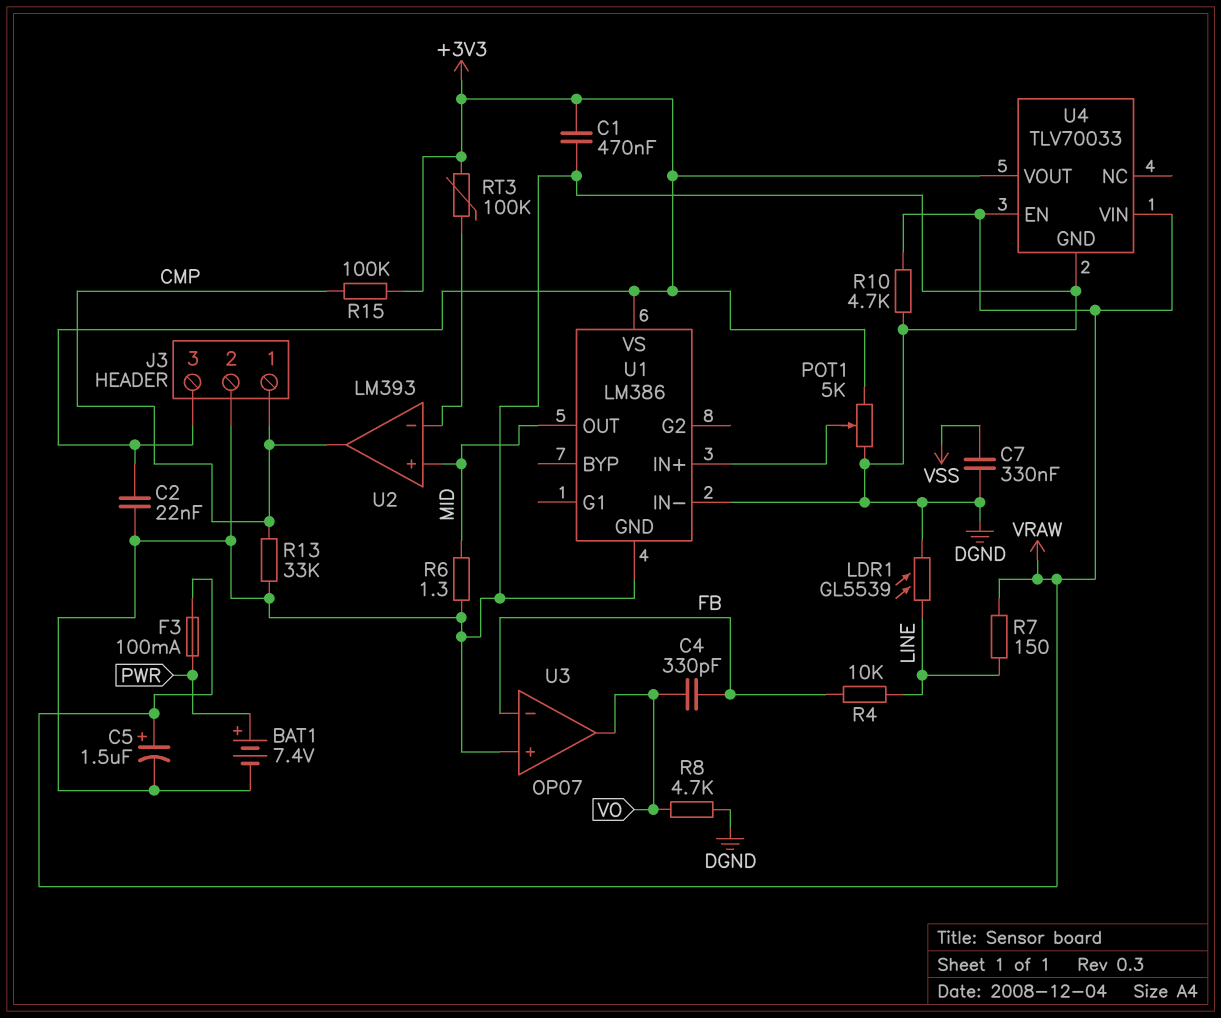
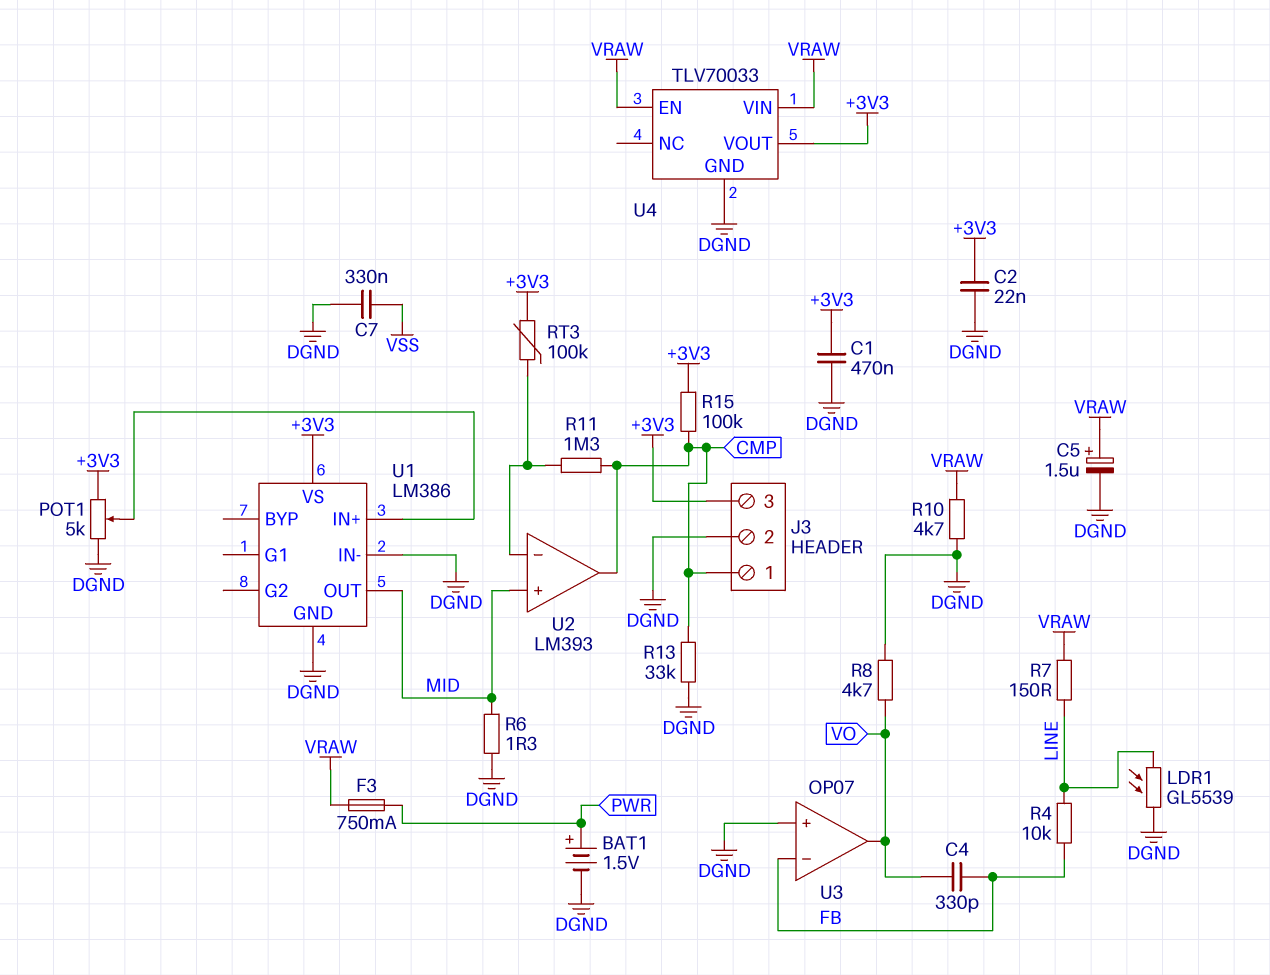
BAT1: 7.4V (plus PWR, minus DGND) -> 1.5V (plus PWR, minus DGND)
F3: 100mA (PWR, VRAW) -> 750mA (PWR, VRAW)
R11: none -> 1.3M (CMP, U2/in-)

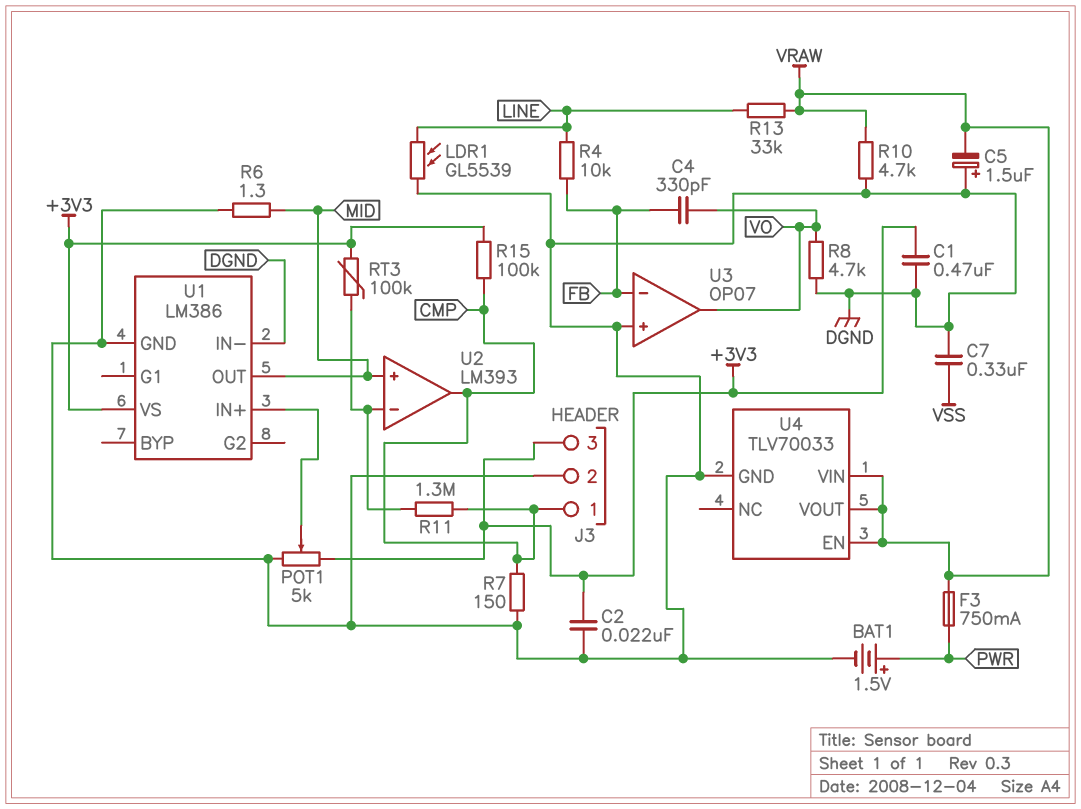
C5: 1.5uF (plus VRAW, minus DGND) -> 1.5uF (plus DGND, minus VRAW)
R7: 150 (LINE, VRAW) -> 150 (CMP, DGND)
R13: 33k (CMP, DGND) -> 33k (LINE, VRAW)
U4 pin VOUT: +3V3 -> VRAW

